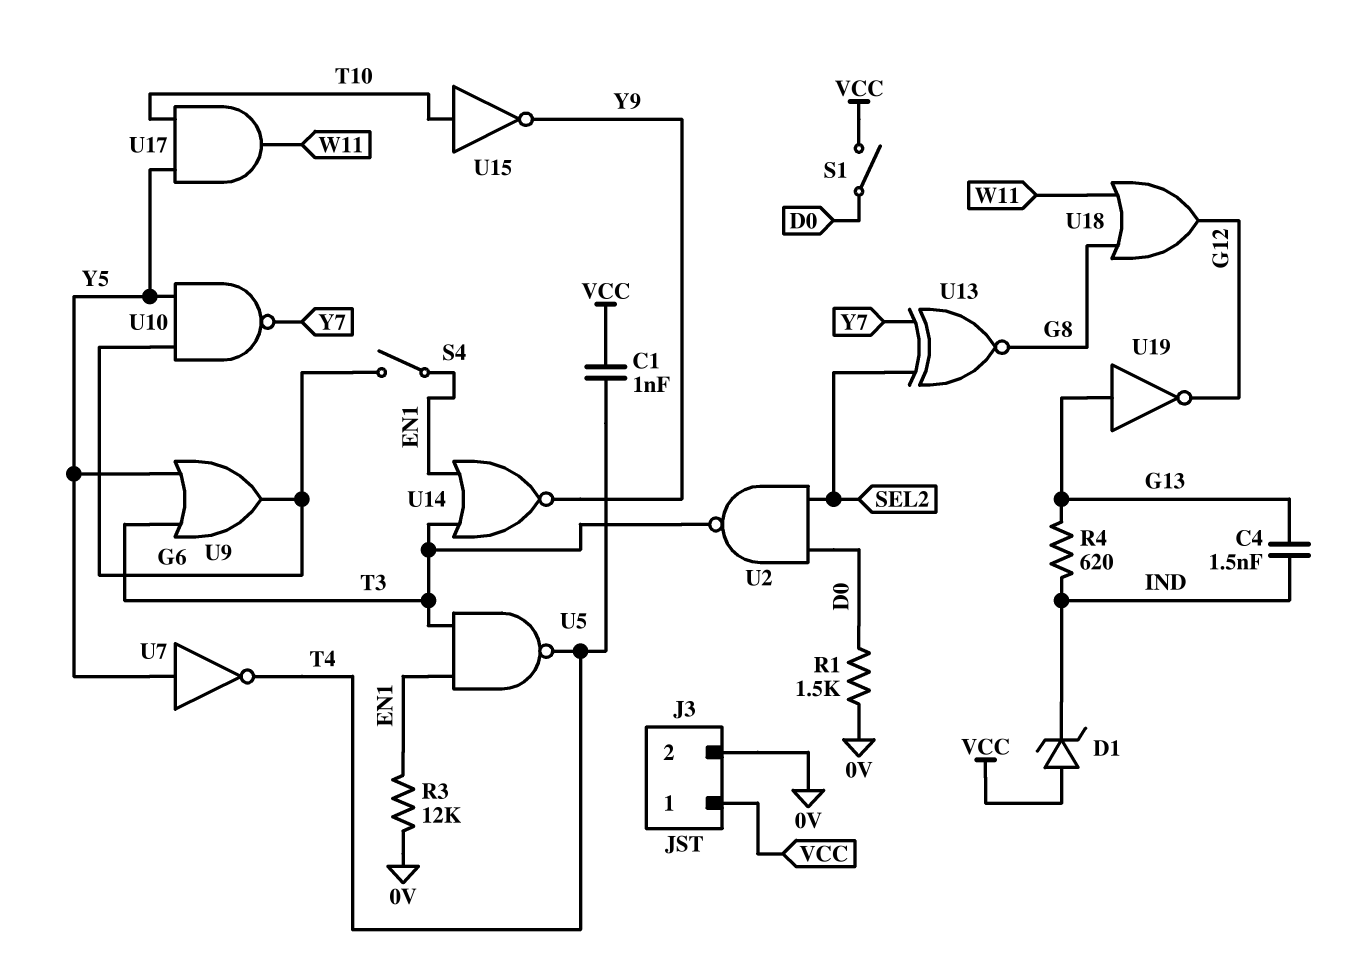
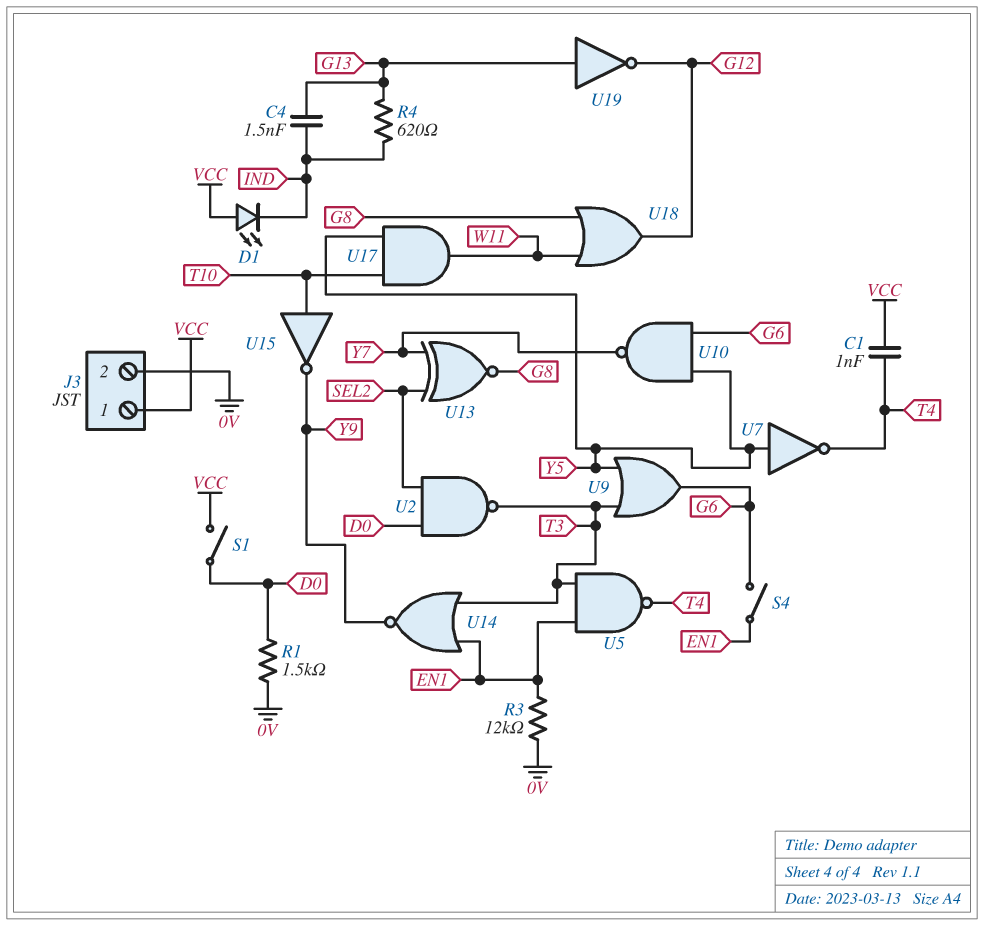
D1: zener (A VCC, K IND) -> LED (A VCC, K IND)

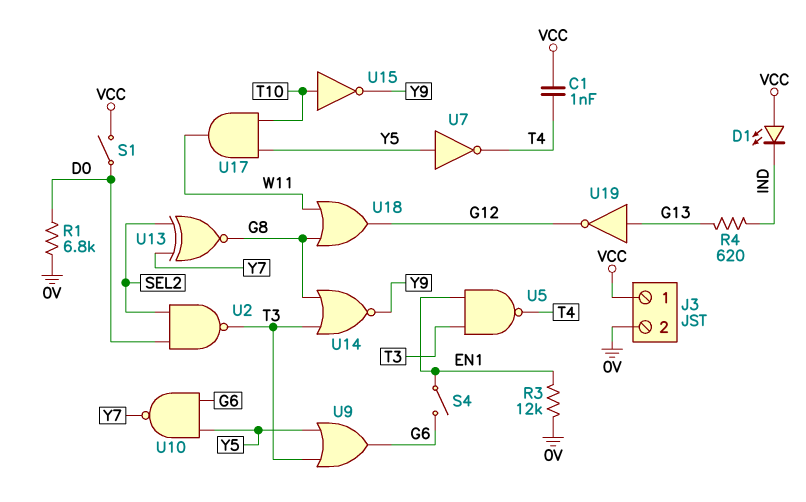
C4: 1.5nF (G13, IND) -> none
R1: 1.5k (0V, D0) -> 6.8k (0V, D0)
U14: NOR (in EN1, in T3, out Y9) -> NOR (in G8, in T3, out Y9)

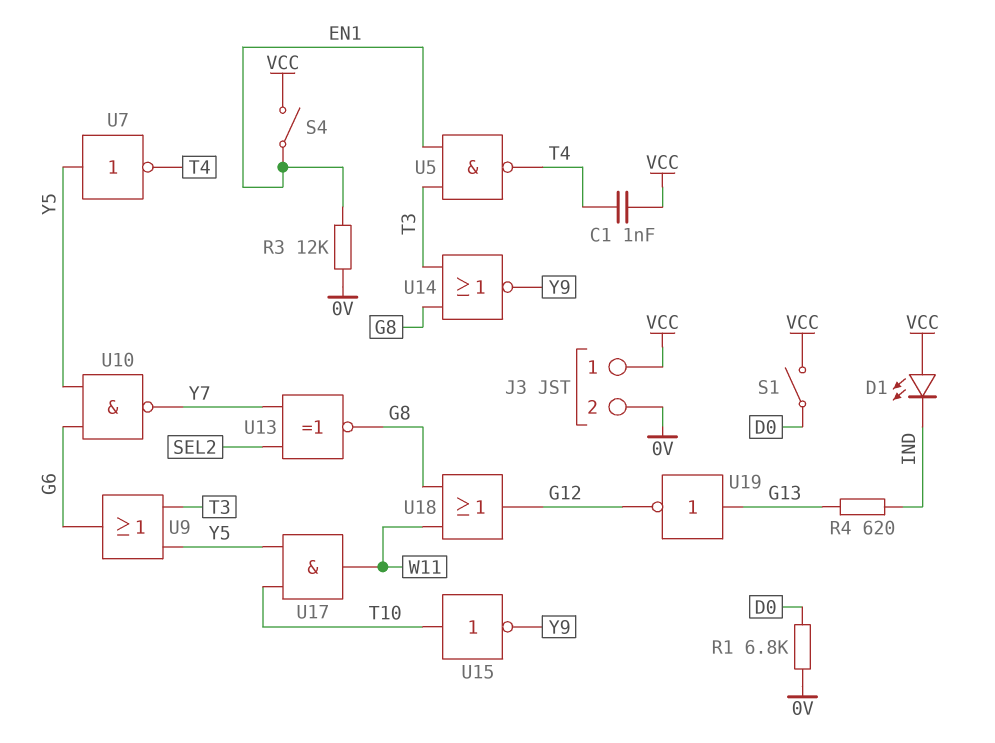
S4: switch (EN1, G6) -> switch (EN1, VCC)
U2: NAND (in D0, in SEL2, out T3) -> none

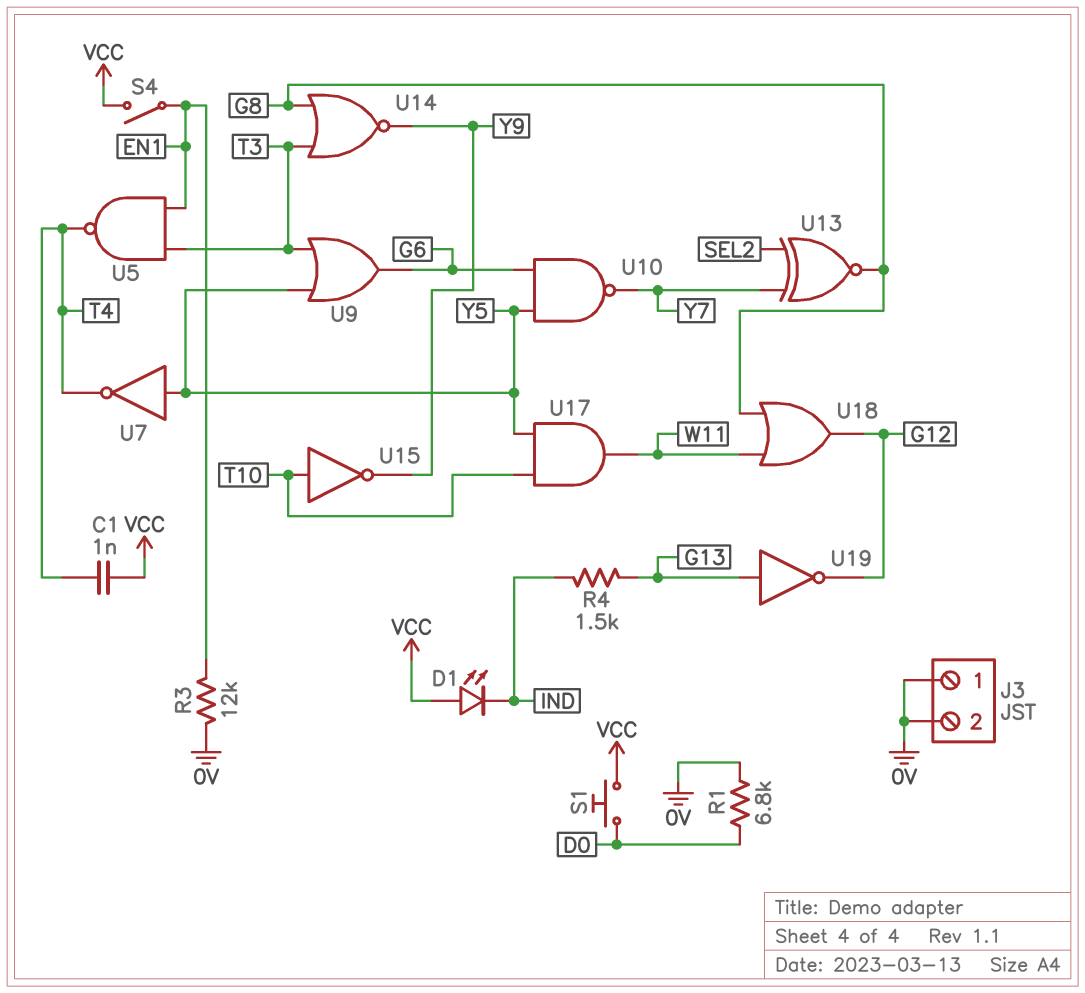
J3 pin 1: VCC -> 0V
R4: 620 (G13, IND) -> 1.5k (G13, IND)
S1: switch (D0, VCC) -> button (D0, VCC)

